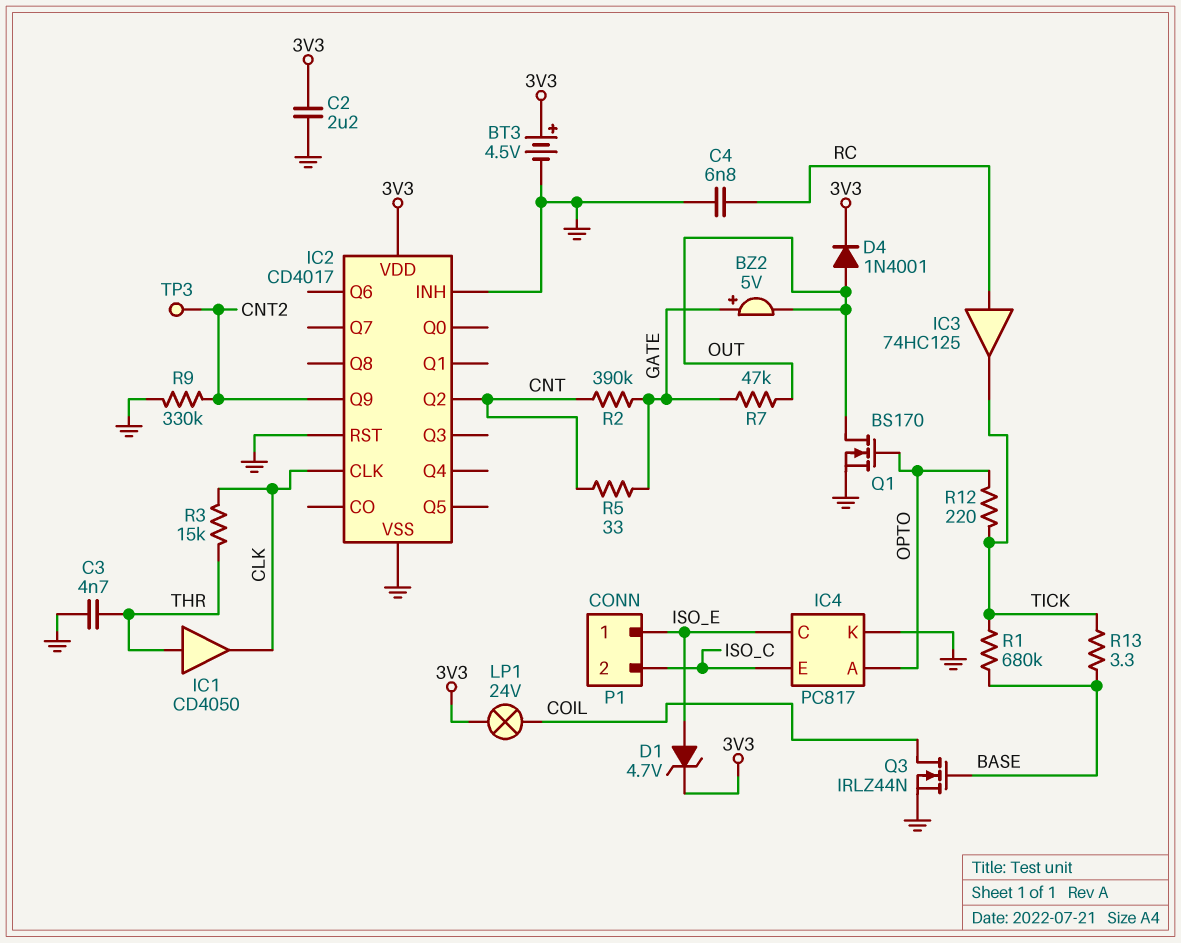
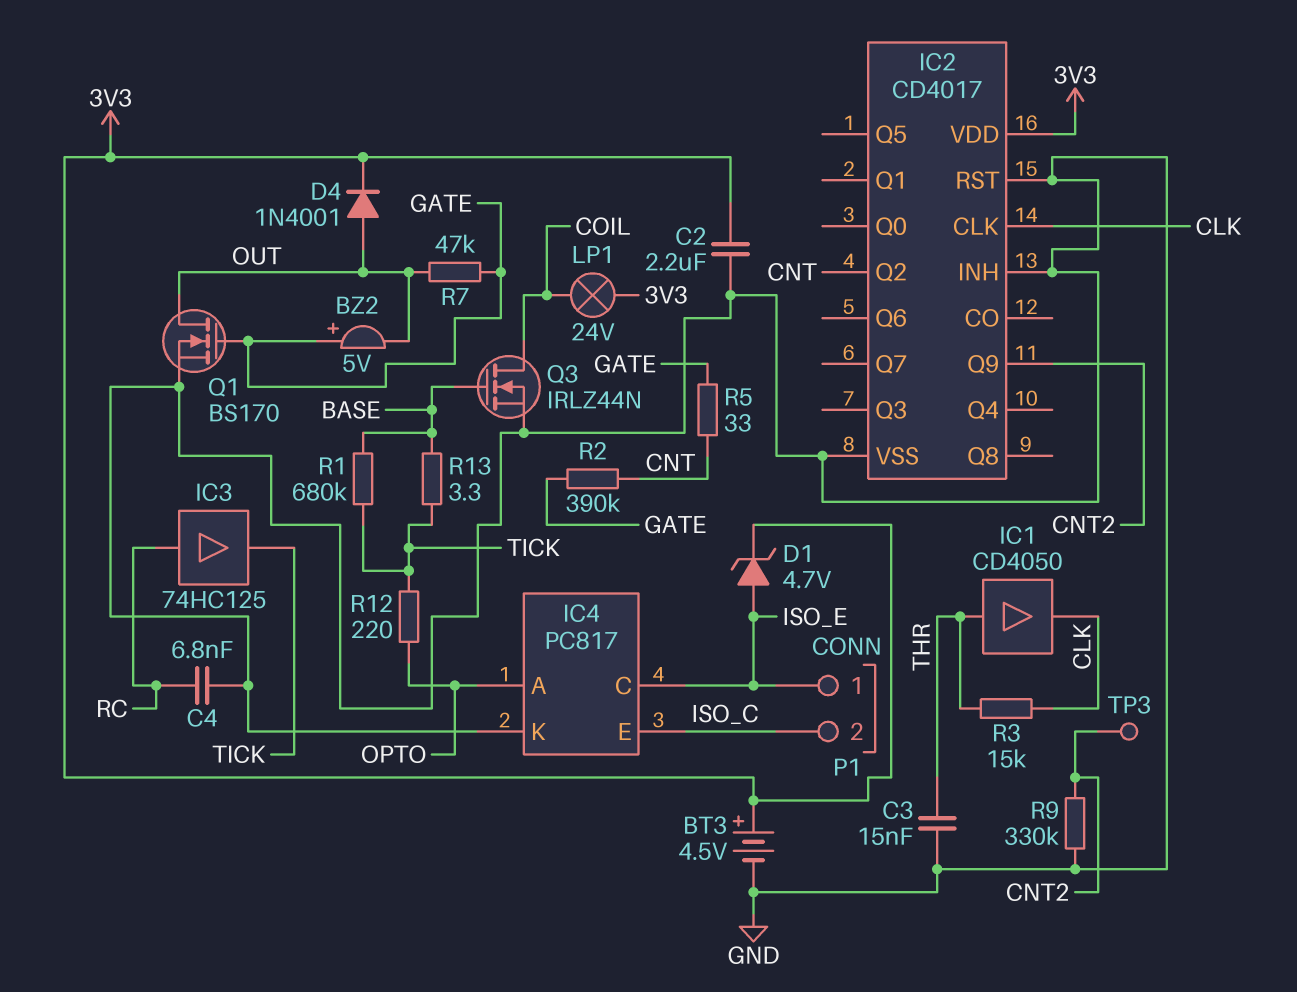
C3: 4.7nF (GND, THR) -> 15nF (GND, THR)
Q1: NMOS BS170 (G OPTO, D OUT, S GND) -> NMOS BS170 (G GATE, D OUT, S GND)

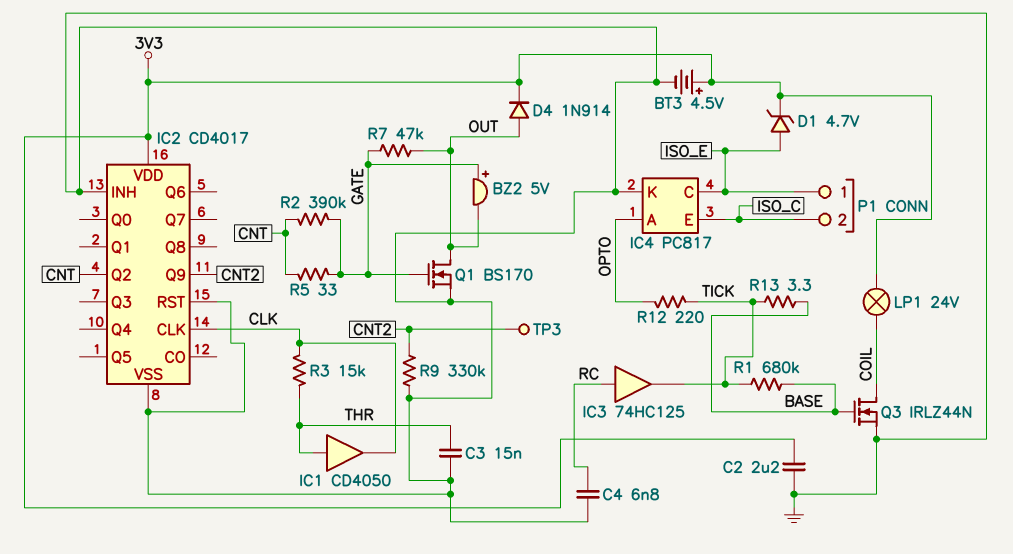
D4: diode 1N4001 (A OUT, K 3V3) -> diode 1N914 (A OUT, K 3V3)

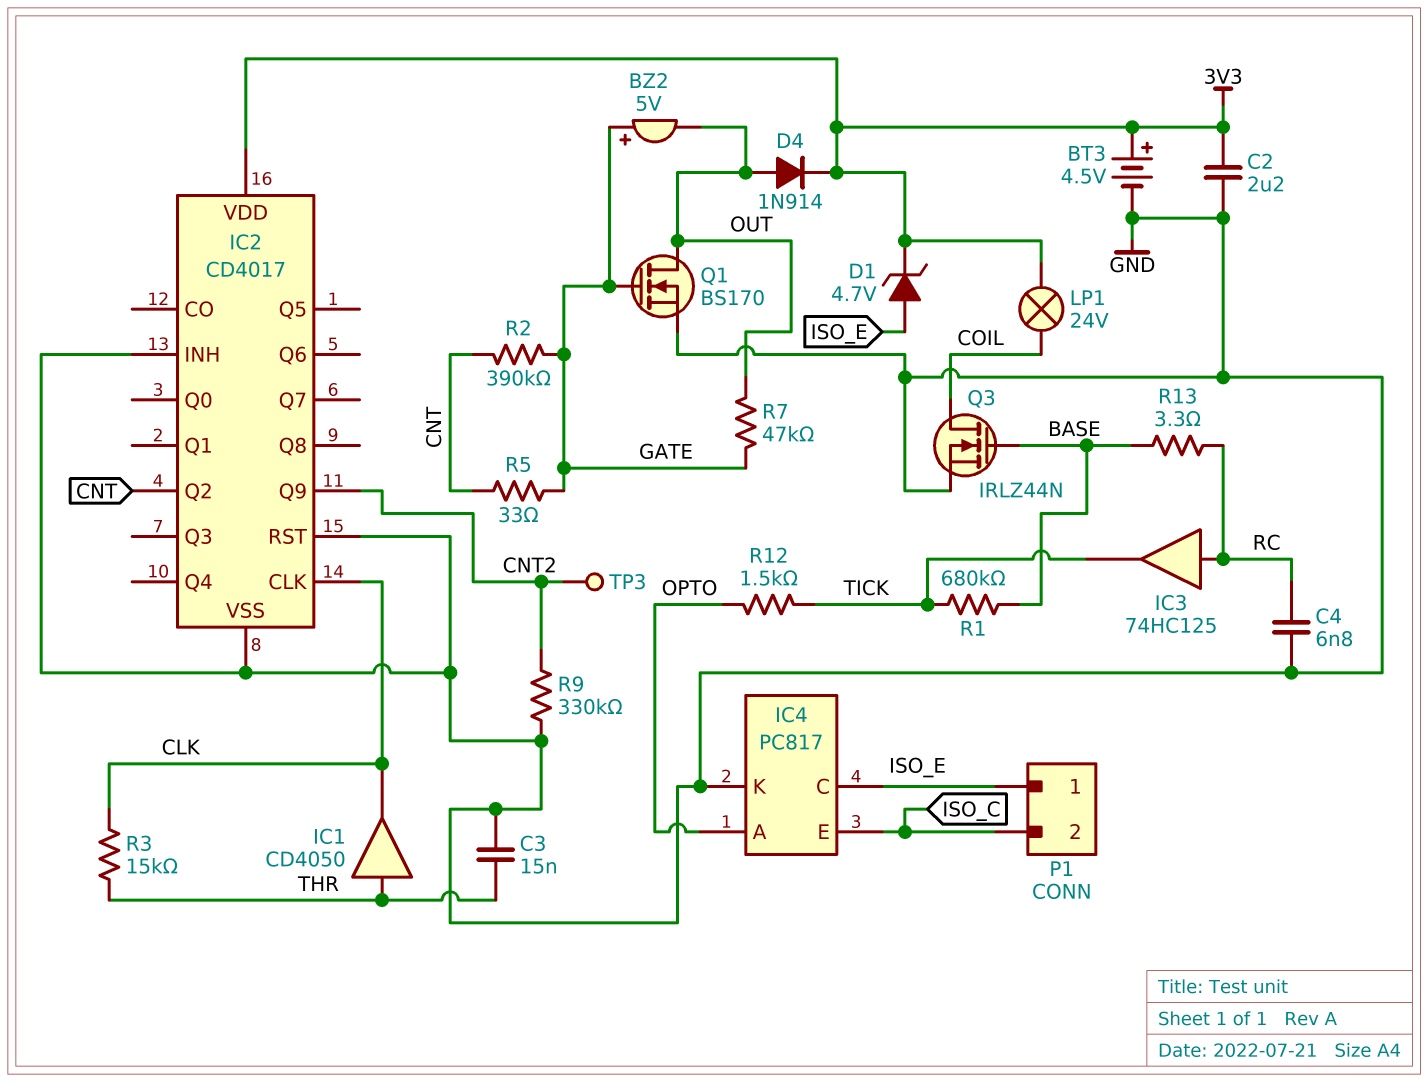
R12: 220 (OPTO, TICK) -> 1.5k (OPTO, TICK)
R13: 3.3 (BASE, TICK) -> 3.3 (BASE, RC)

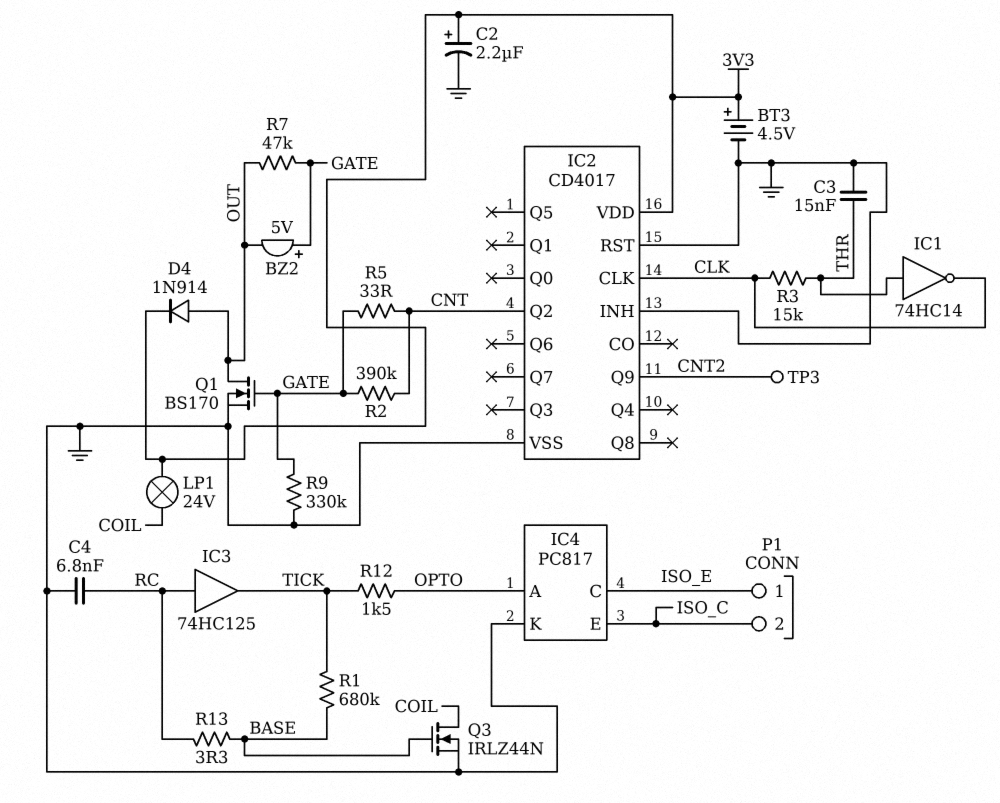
C2: 2.2uF (3V3, GND) -> 2.2uF (plus 3V3, minus GND)
D1: zener 4.7V (A ISO_E, K 3V3) -> none
IC1: buffer CD4050 (in THR, out CLK) -> NOT 74HC14 (in THR, out CLK)
R9: 330k (CNT2, GND) -> 330k (GATE, GND)

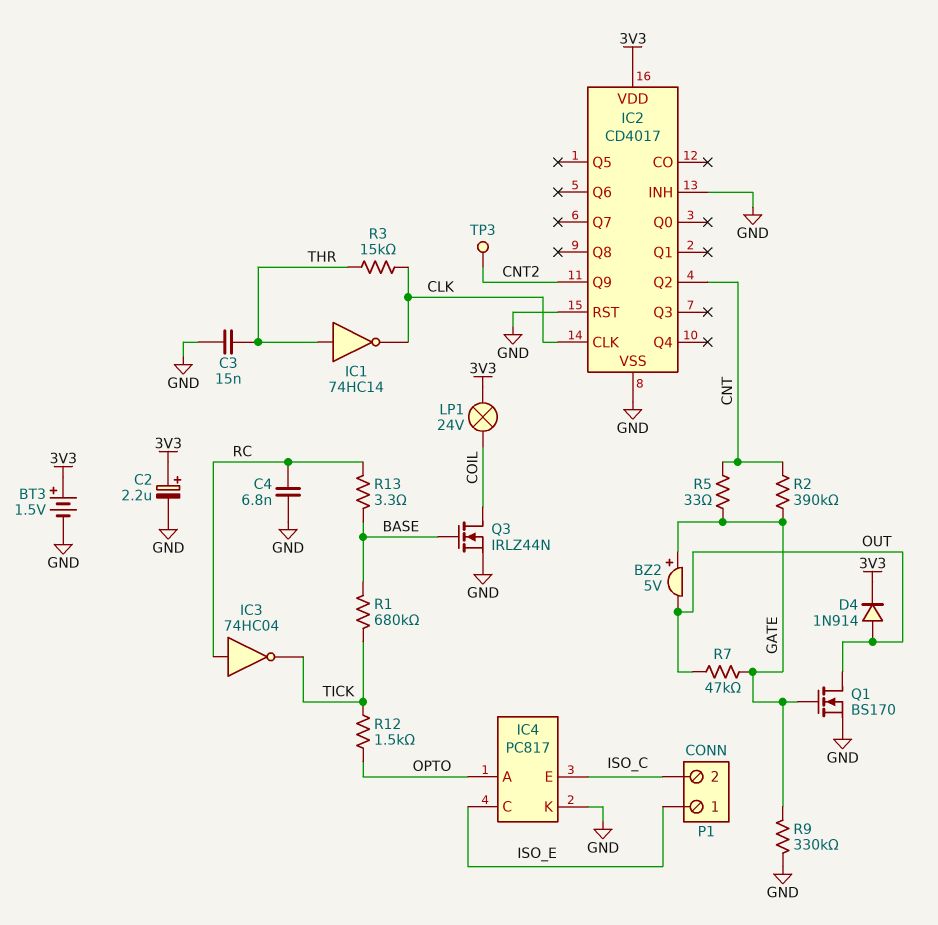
BT3: 4.5V (plus 3V3, minus GND) -> 1.5V (plus 3V3, minus GND)
IC3: buffer 74HC125 (in RC, out TICK) -> NOT 74HC04 (in RC, out TICK)

